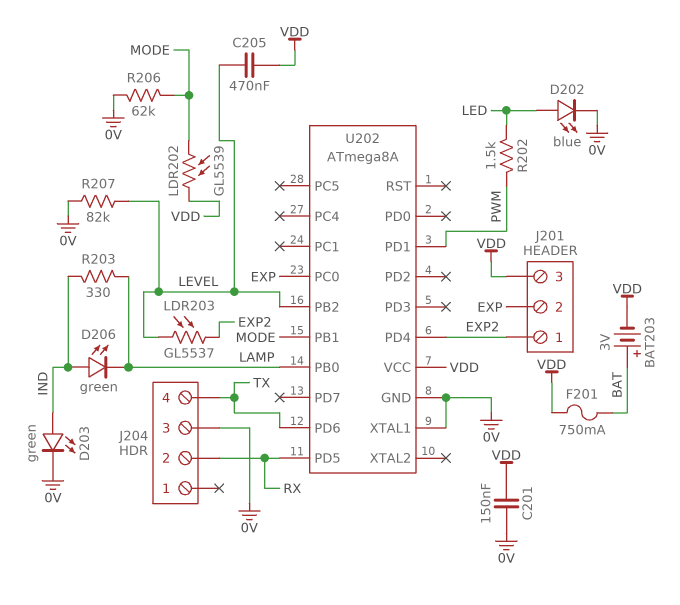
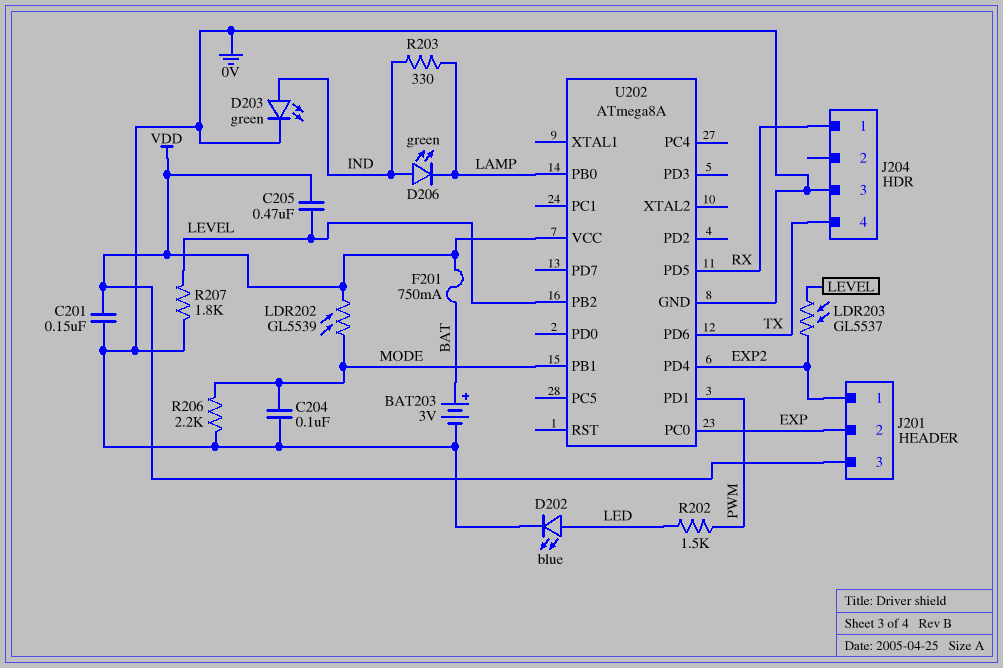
BAT203: 3V (plus BAT, minus VDD) -> 3V (plus BAT, minus 0V)
C204: none -> 100nF (0V, MODE)
J204 pin 1: none -> RX
J204 pin 2: RX -> none
R206: 62k (0V, MODE) -> 2.2k (0V, MODE)
R207: 82k (0V, LEVEL) -> 1.8k (0V, LEVEL)
U202 pin XTAL1: 0V -> none

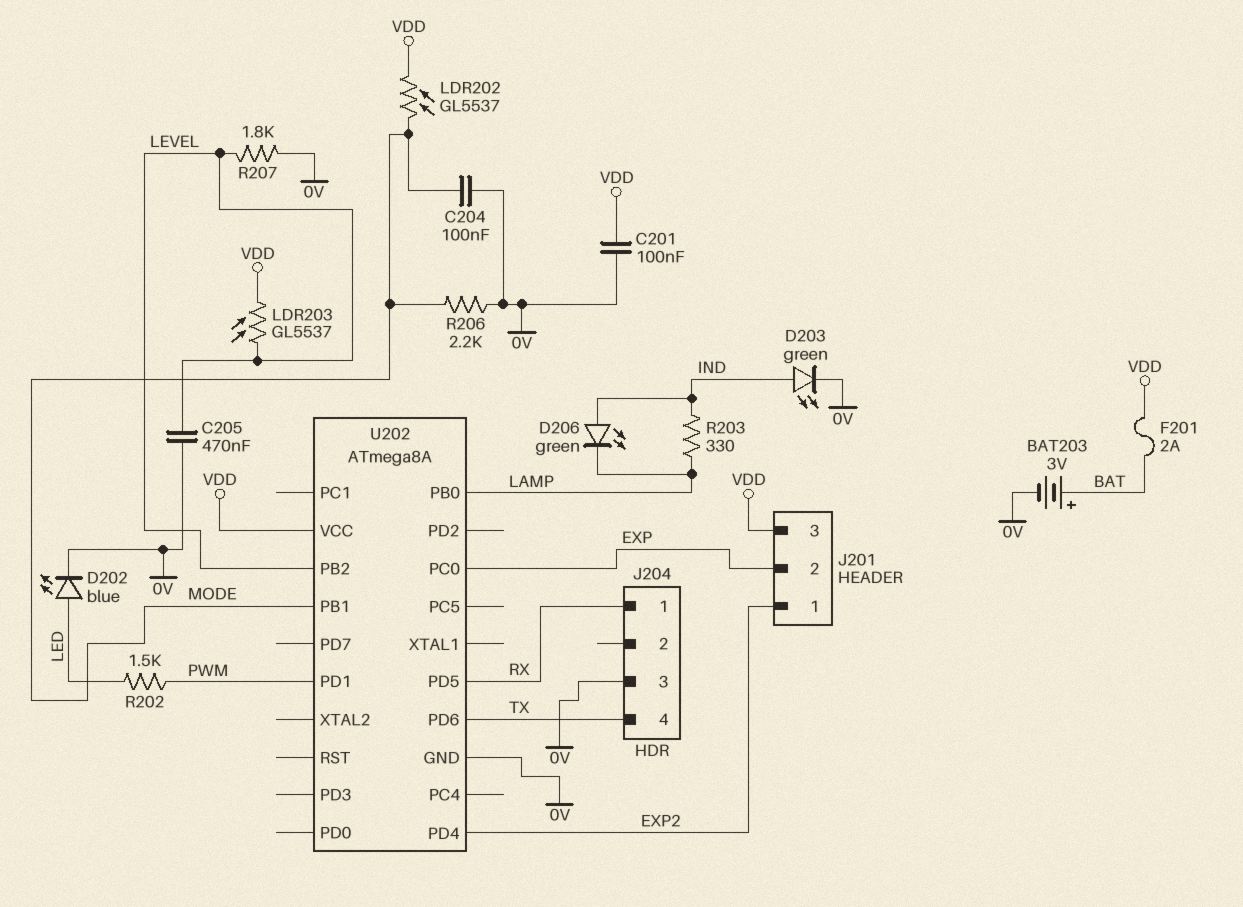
C201: 150nF (0V, VDD) -> 100nF (0V, VDD)
C205: 470nF (LEVEL, VDD) -> 470nF (0V, LEVEL)
F201: 750mA (BAT, VDD) -> 2A (BAT, VDD)
LDR202: GL5539 (MODE, VDD) -> GL5537 (MODE, VDD)
LDR203: GL5537 (EXP2, LEVEL) -> GL5537 (LEVEL, VDD)

